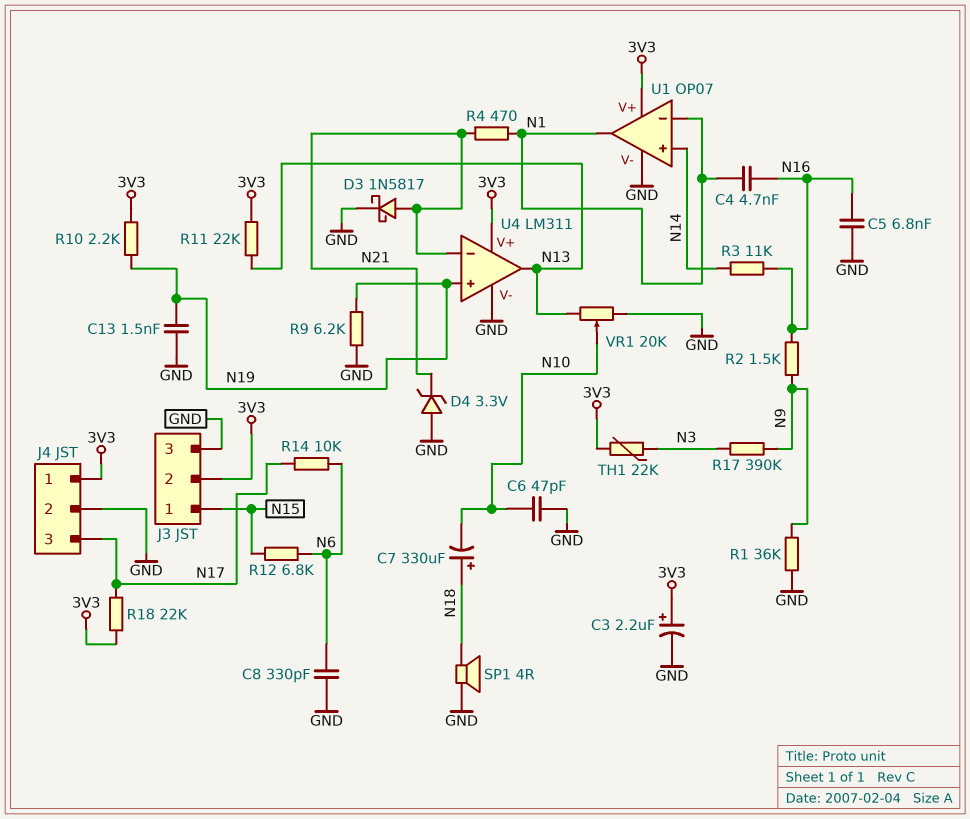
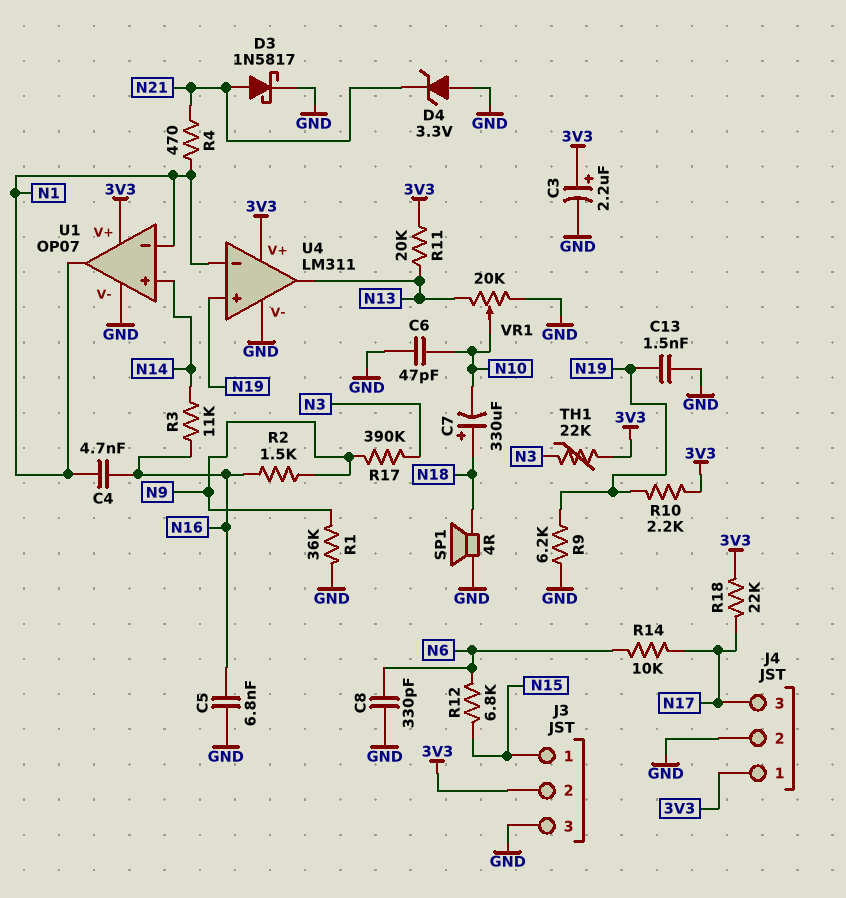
R11: 22k (3V3, N13) -> 20k (3V3, N13)
U4 pin in-: N21 -> N1

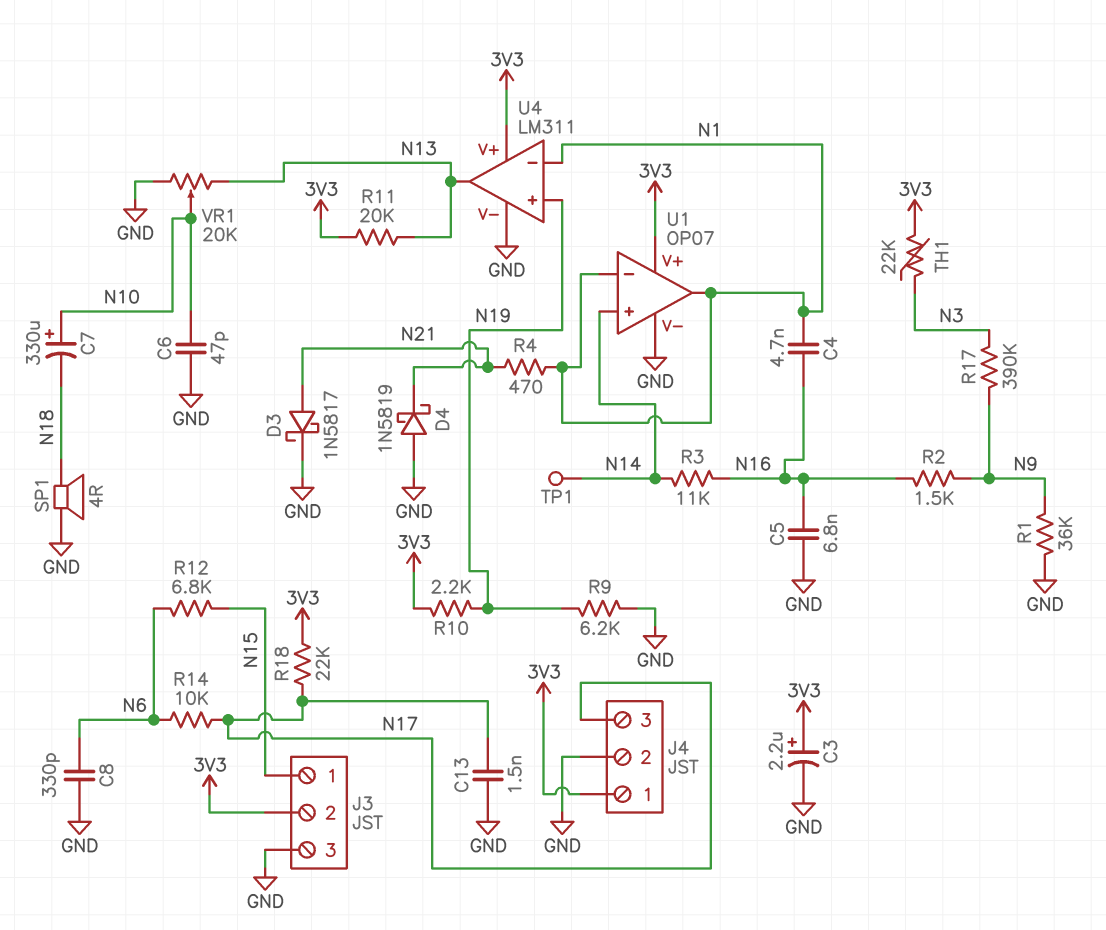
C7: 330uF (plus N18, minus N10) -> 330uF (plus N10, minus N18)
C13: 1.5nF (GND, N19) -> 1.5nF (GND, N17)
D4: zener 3.3V (A GND, K N21) -> schottky 1N5819 (A GND, K N21)
TP1: none -> test point (N14)

